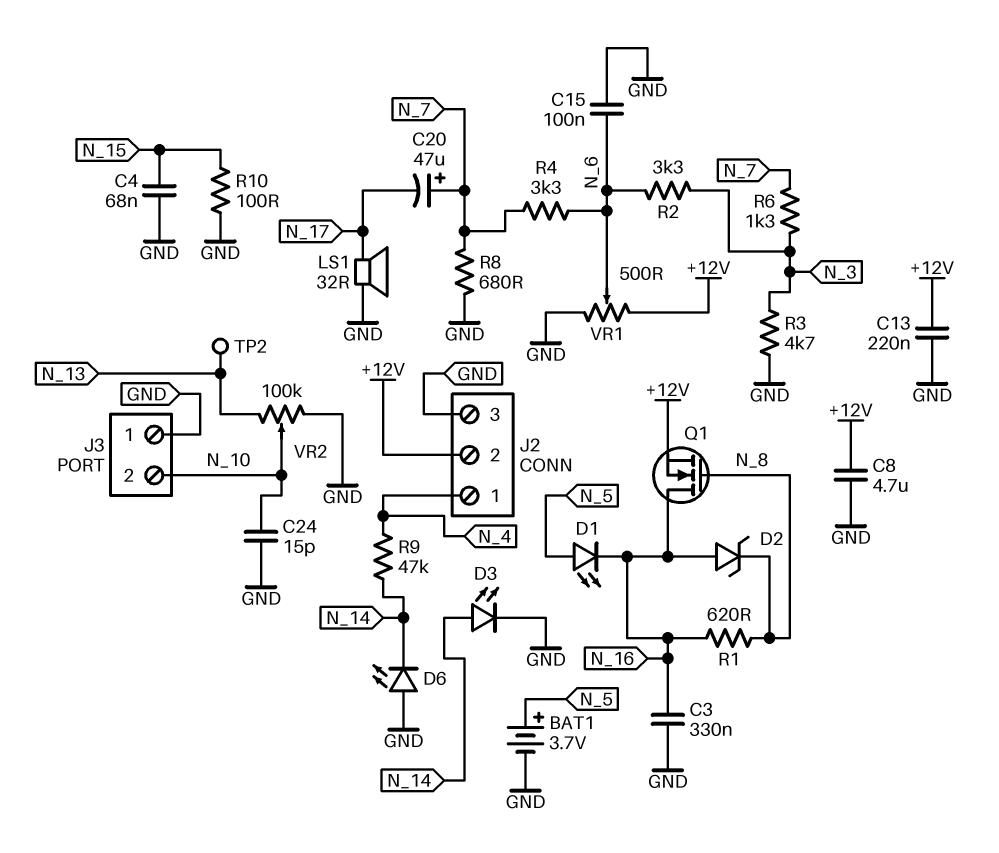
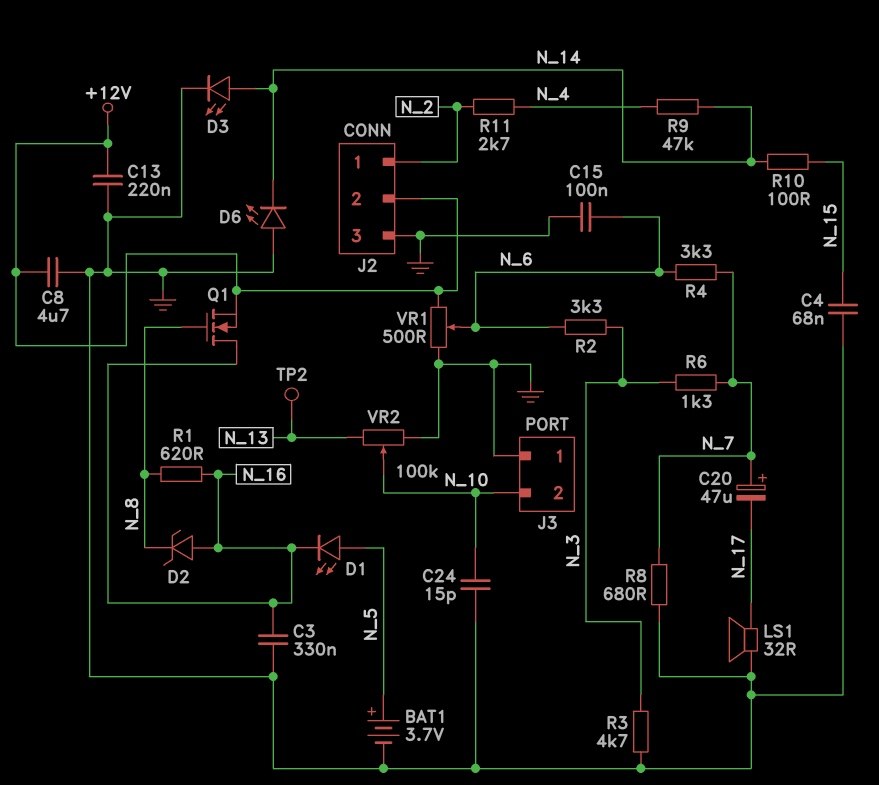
J2 pin 1: N_4 -> N_2
R10: 100 (GND, N_15) -> 100 (N_14, N_15)
R11: none -> 2.7k (N_2, N_4)

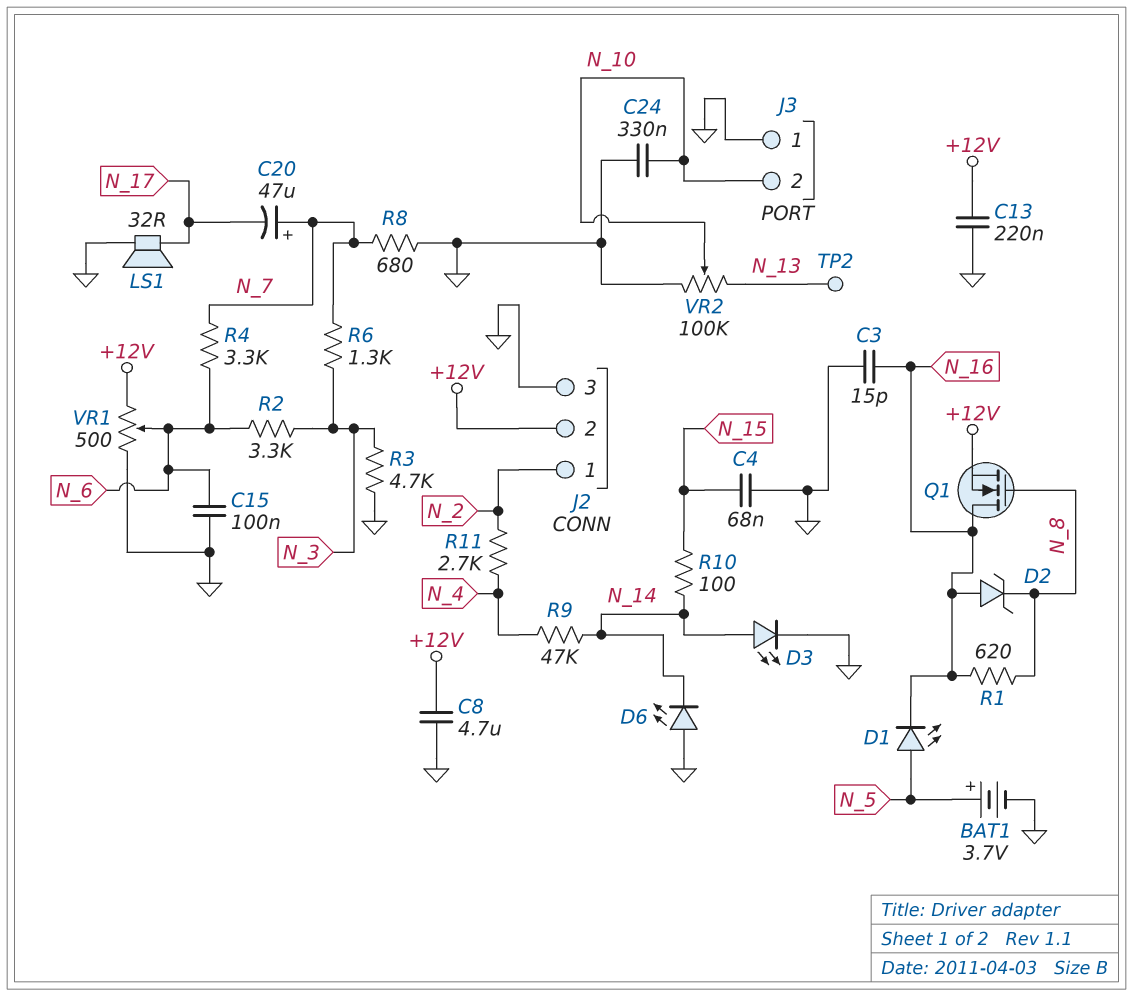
C3: 330nF (GND, N_16) -> 15pF (GND, N_16)
C24: 15pF (GND, N_10) -> 330nF (GND, N_10)

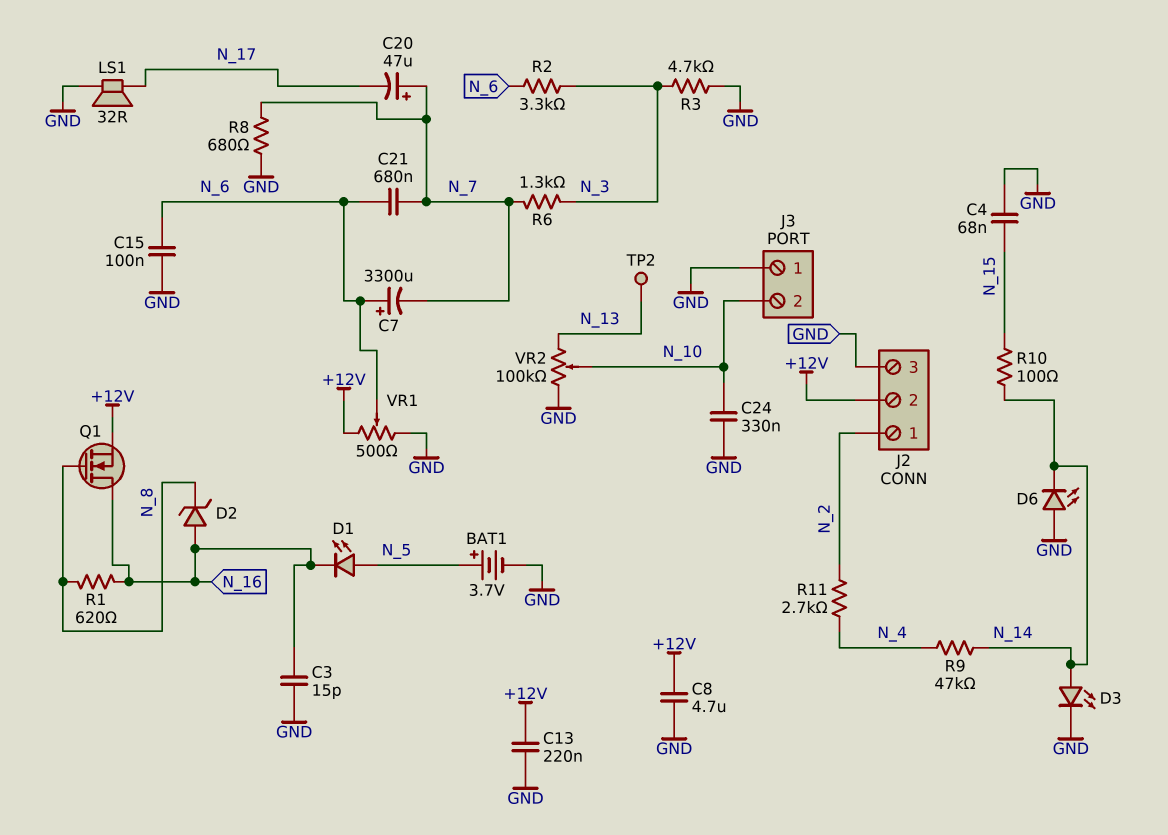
C7: none -> 3300uF (plus N_6, minus N_7)
C21: none -> 680nF (N_6, N_7)
R4: 3.3k (N_6, N_7) -> none

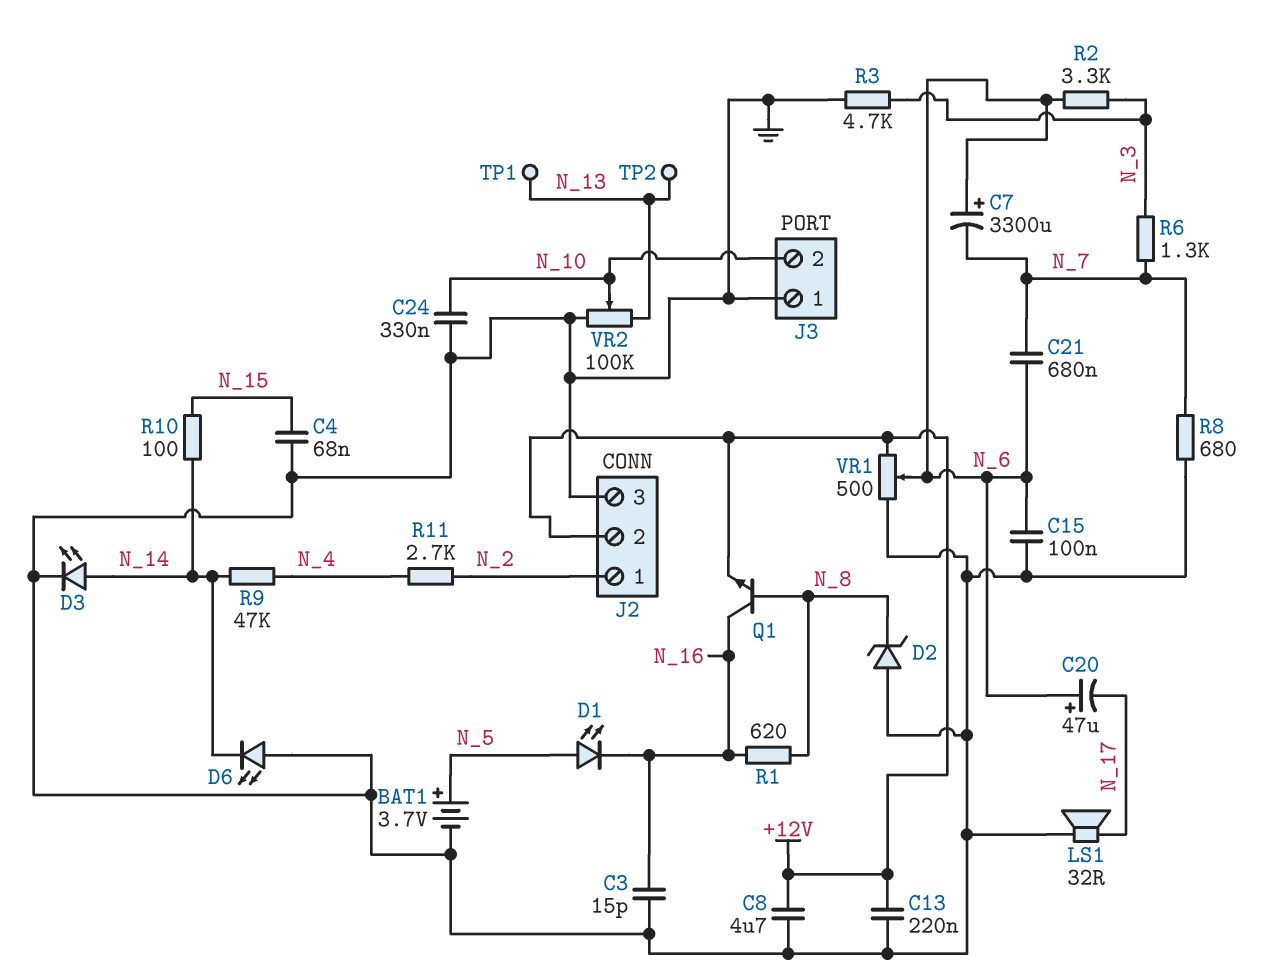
C20: 47uF (plus N_7, minus N_17) -> 47uF (plus N_6, minus N_17)
D2: zener (A N_16, K N_8) -> zener (A GND, K N_8)
Q1: NMOS (G N_8, D N_16, S +12V) -> NPN (B N_8, C N_16, E +12V)
TP1: none -> test point (N_13)

